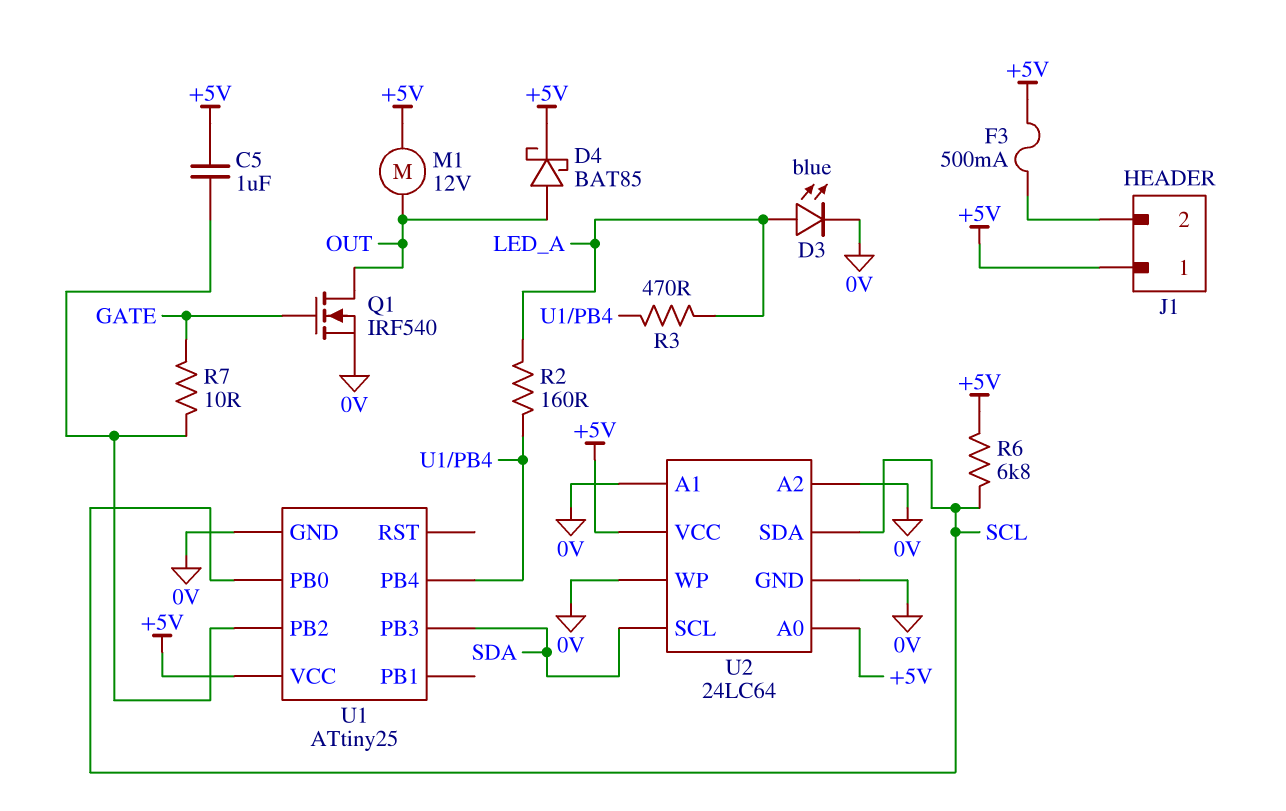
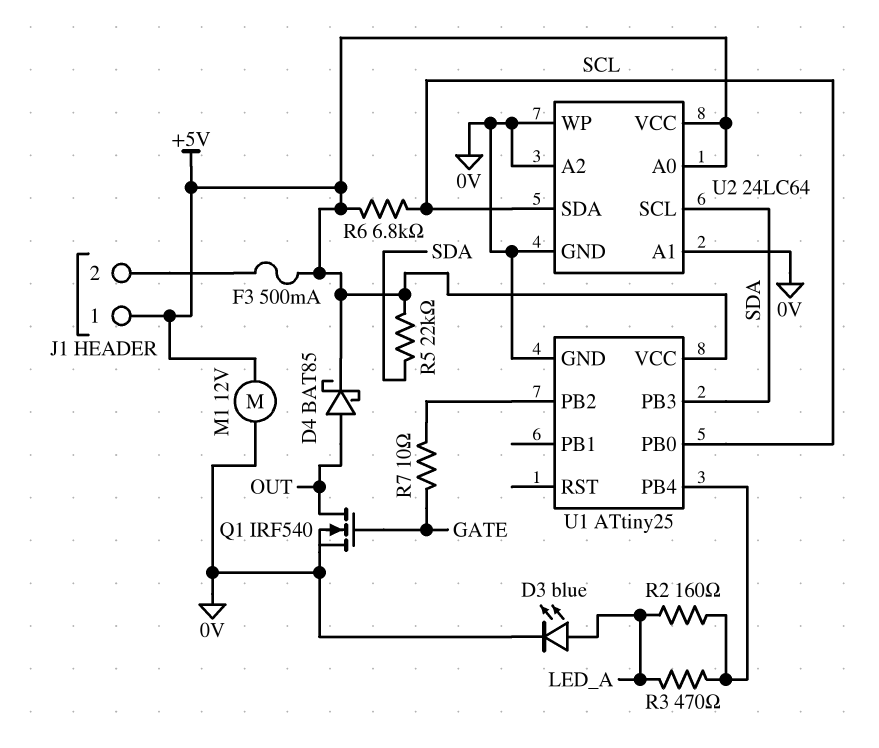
C5: 1uF (+5V, U1/PB2) -> none
M1: motor 12V (+5V, OUT) -> motor 12V (+5V, 0V)
R5: none -> 22k (+5V, SDA)

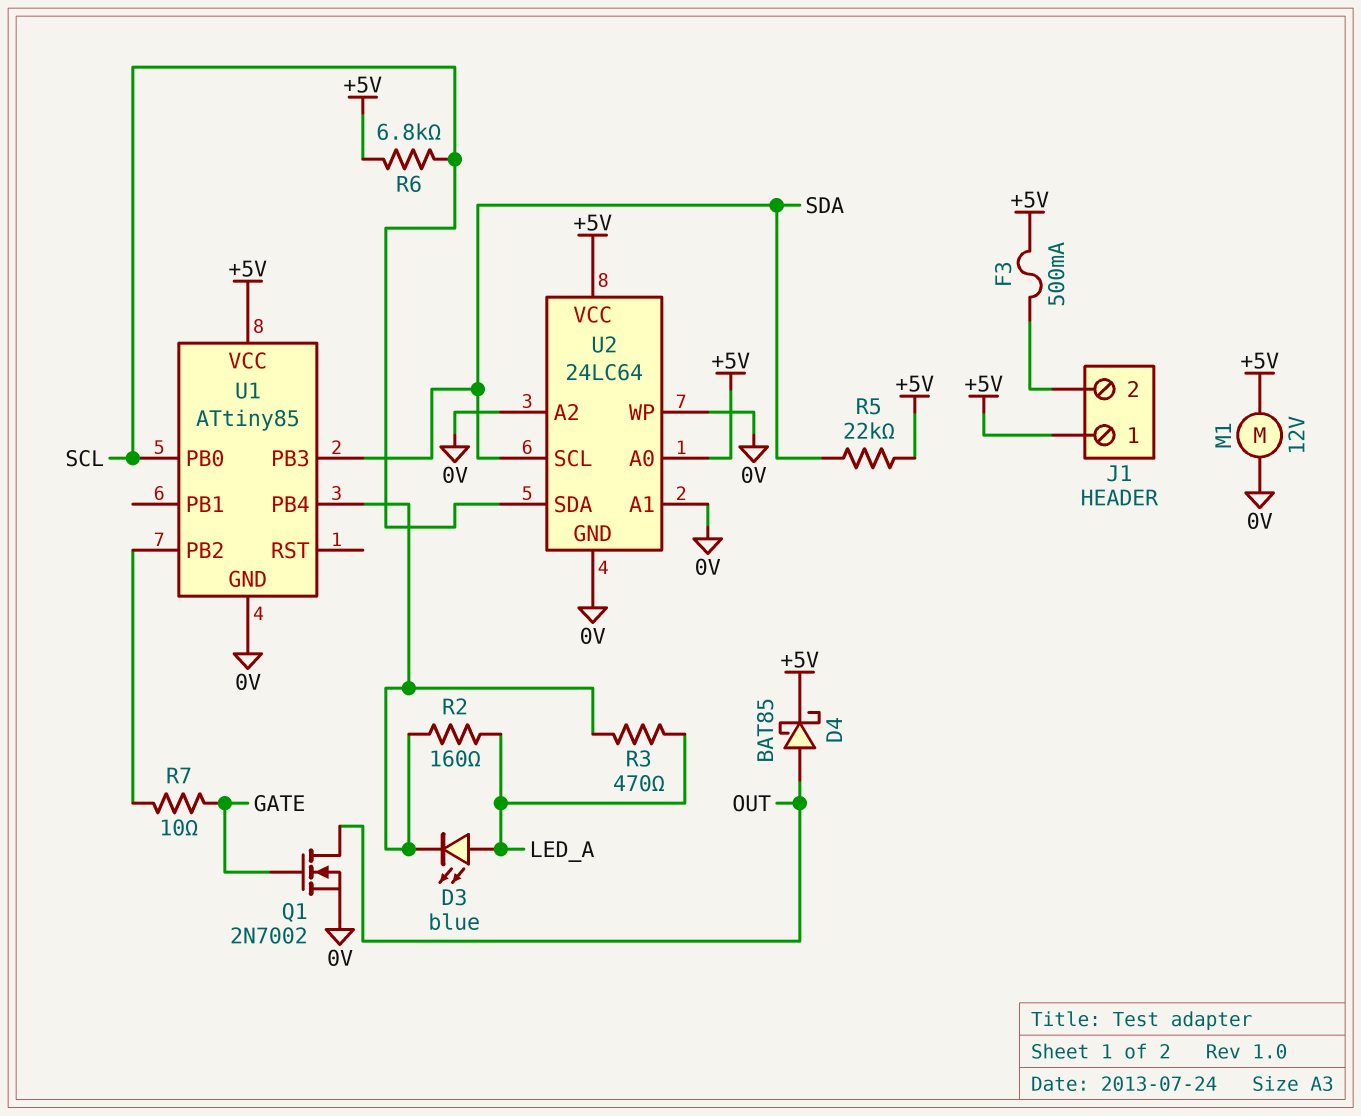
D3: LED blue (A LED_A, K 0V) -> LED blue (A LED_A, K U1/PB4)
Q1: NMOS IRF540 (G GATE, D OUT, S 0V) -> NMOS 2N7002 (G GATE, D OUT, S 0V)
U1: ATtiny25 -> ATtiny85

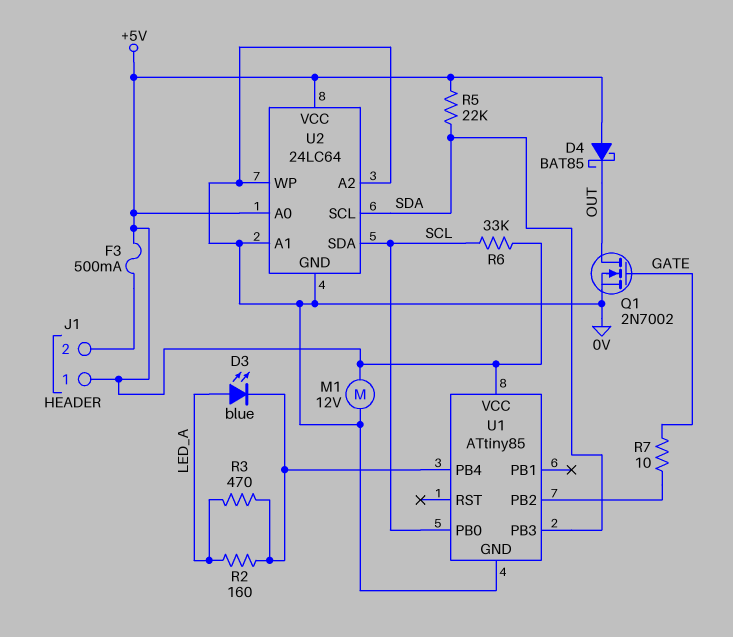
D4: schottky BAT85 (A OUT, K +5V) -> schottky BAT85 (A +5V, K OUT)
R6: 6.8k (+5V, SCL) -> 33k (+5V, SCL)

